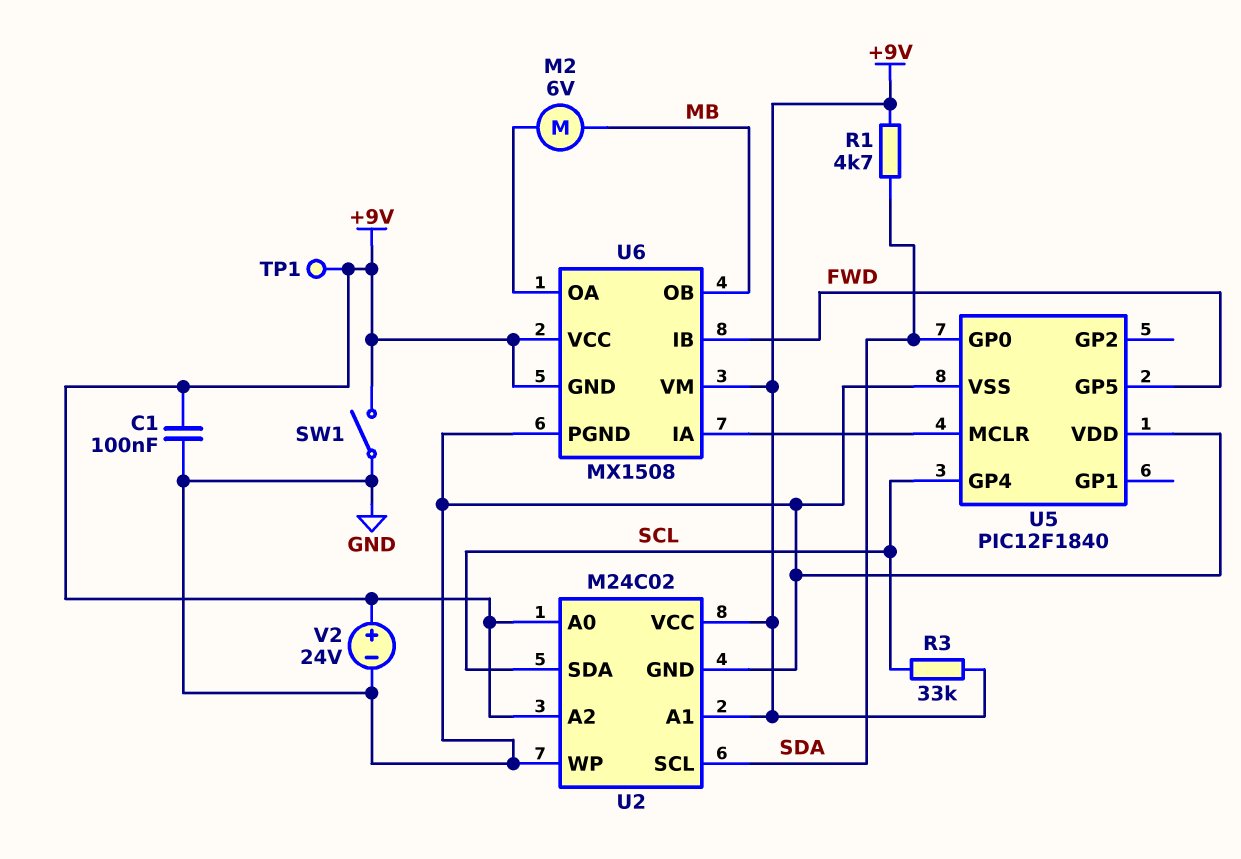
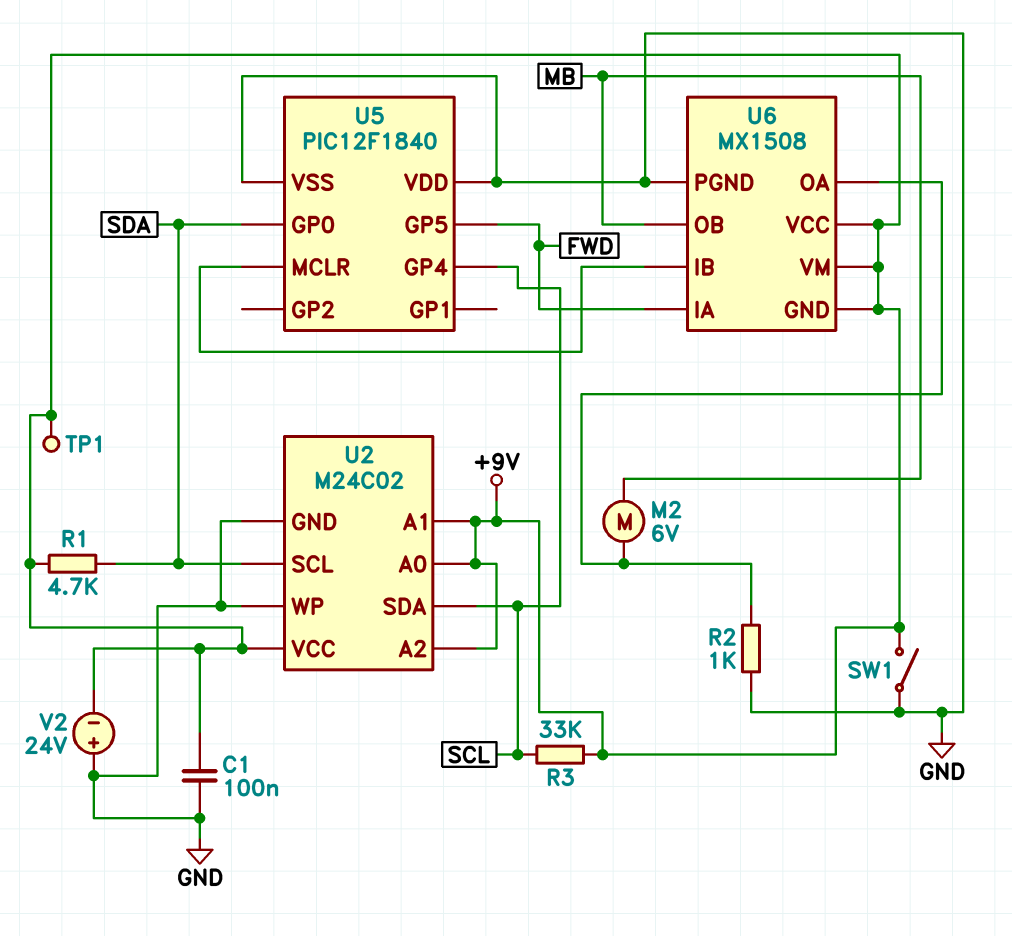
R2: none -> 1k (GND, U6/OA)
U6 pin IA: U5/MCLR -> FWD
U6 pin IB: FWD -> U5/MCLR
V2: 24V (plus +9V, minus GND) -> 24V (plus GND, minus +9V)

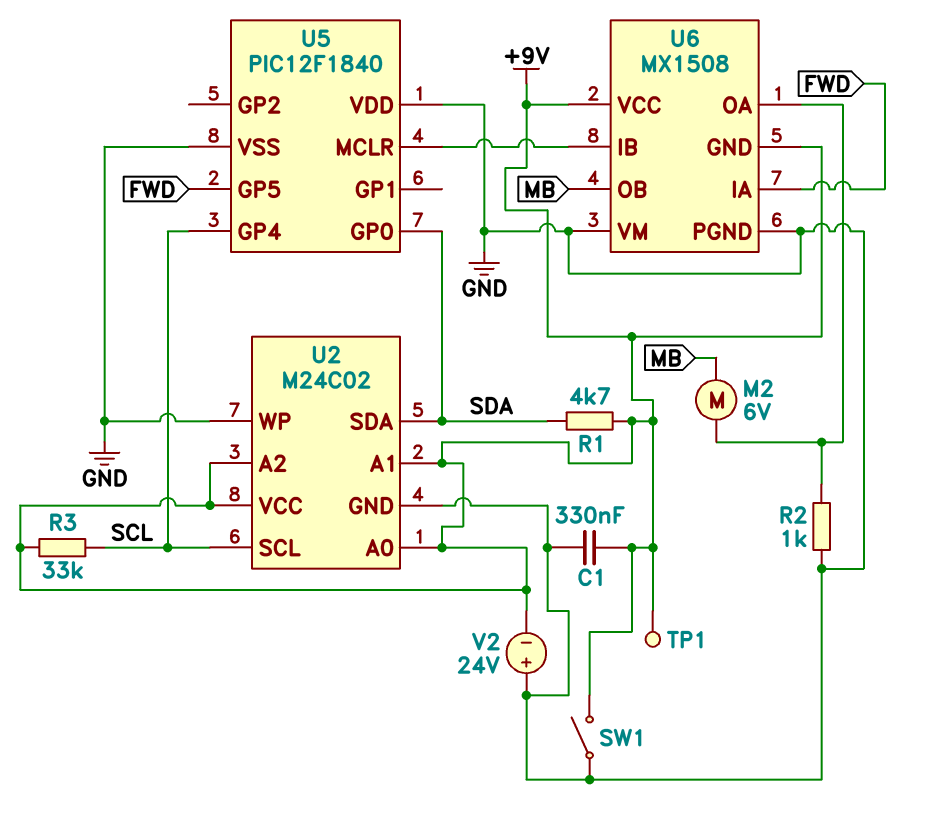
C1: 100nF (+9V, GND) -> 330nF (+9V, GND)
U2 pin SCL: SDA -> SCL
U2 pin SDA: SCL -> SDA
U6 pin VM: +9V -> GND

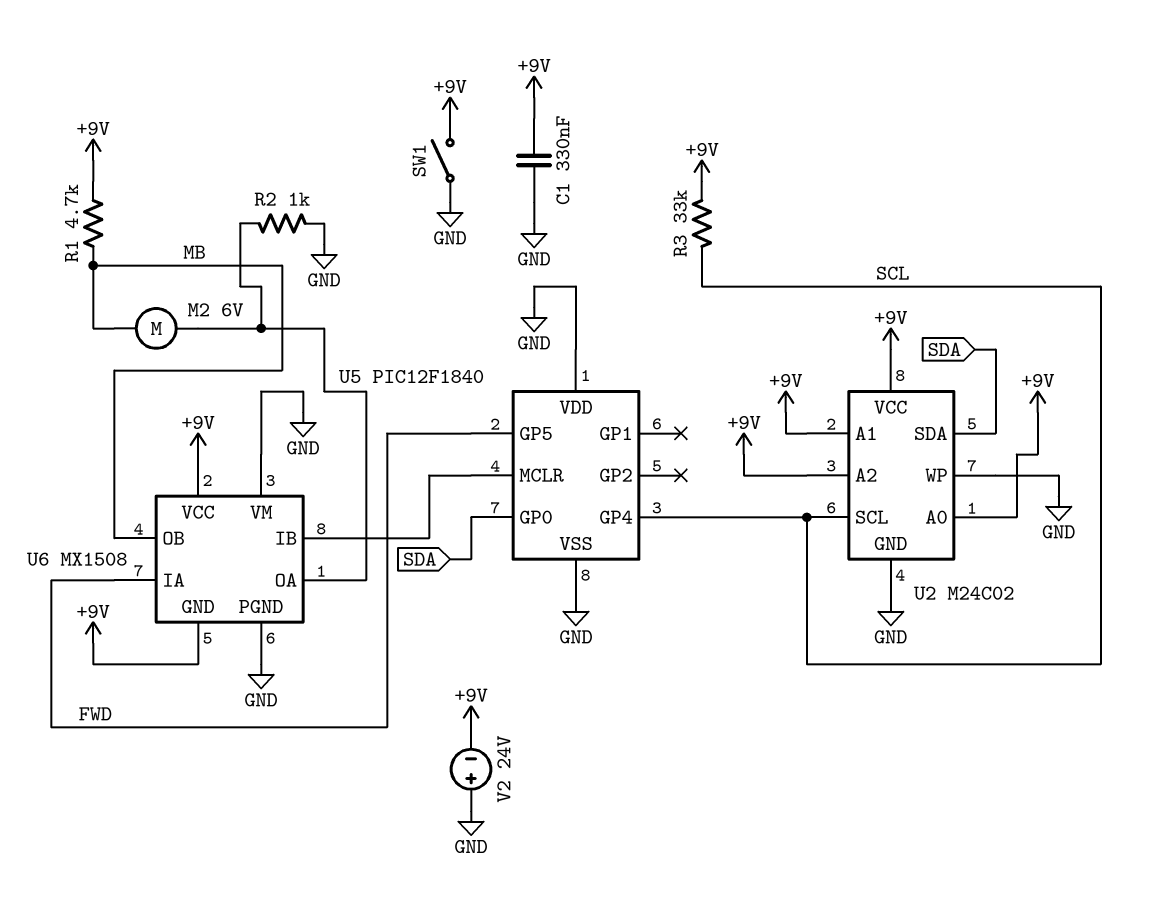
R1: 4.7k (+9V, SDA) -> 4.7k (+9V, MB)
TP1: test point (+9V) -> none

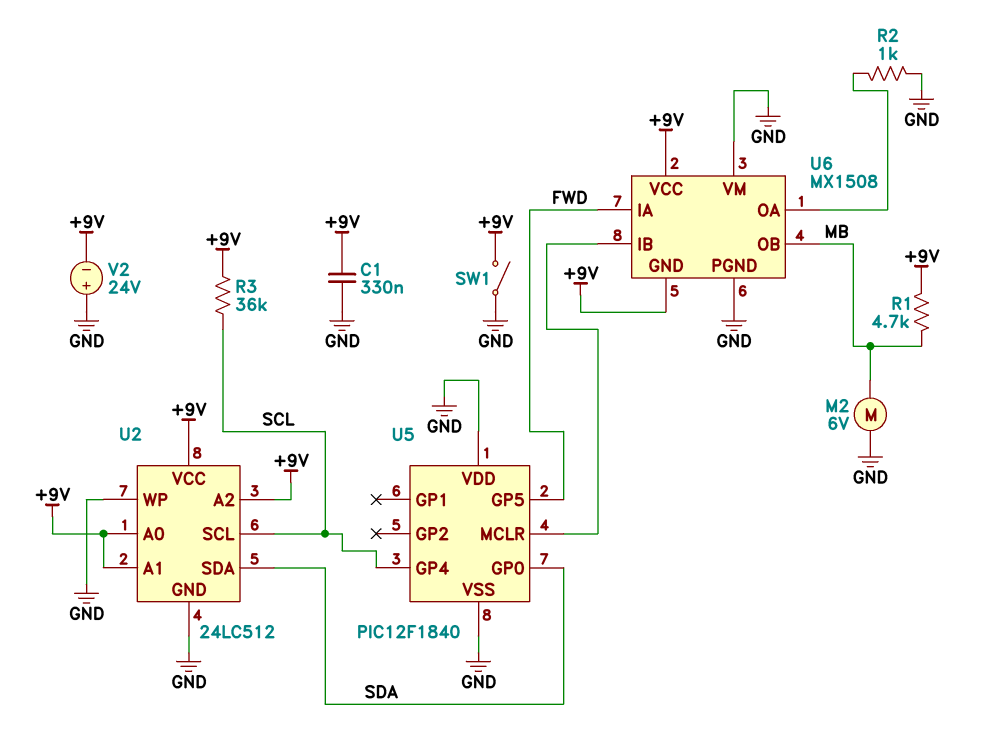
M2: motor 6V (MB, U6/OA) -> motor 6V (GND, MB)
R3: 33k (+9V, SCL) -> 36k (+9V, SCL)
U2: M24C02 -> 24LC512

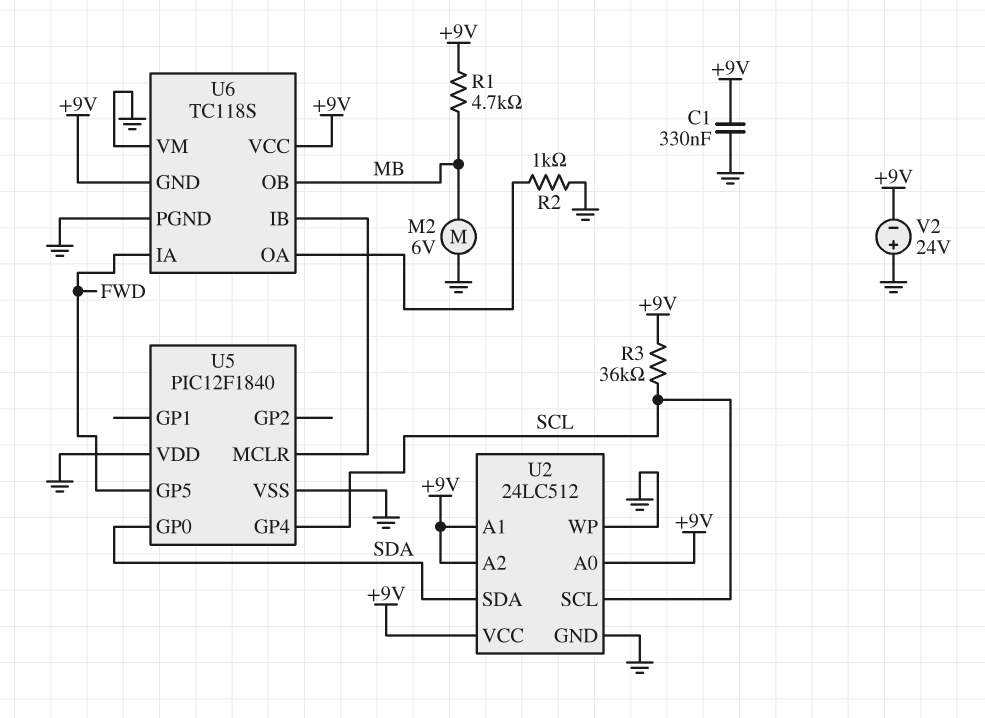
SW1: switch (+9V, GND) -> none
U6: MX1508 -> TC118S

